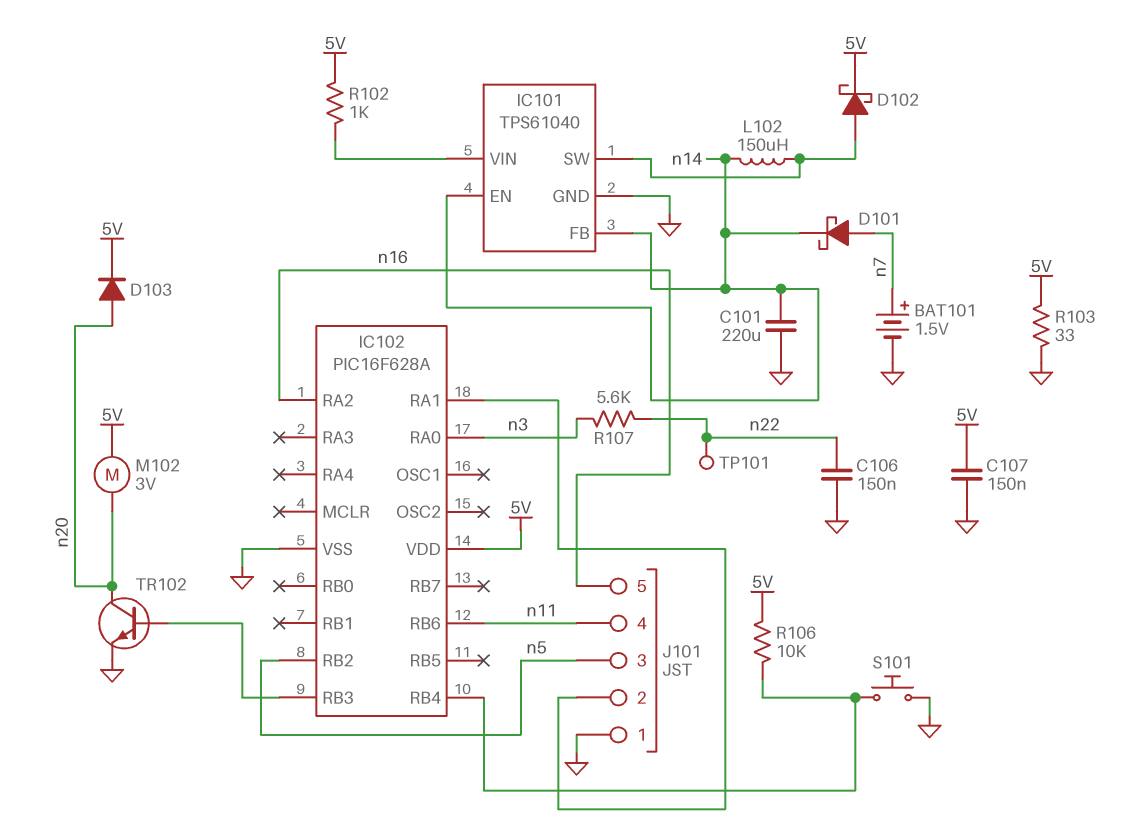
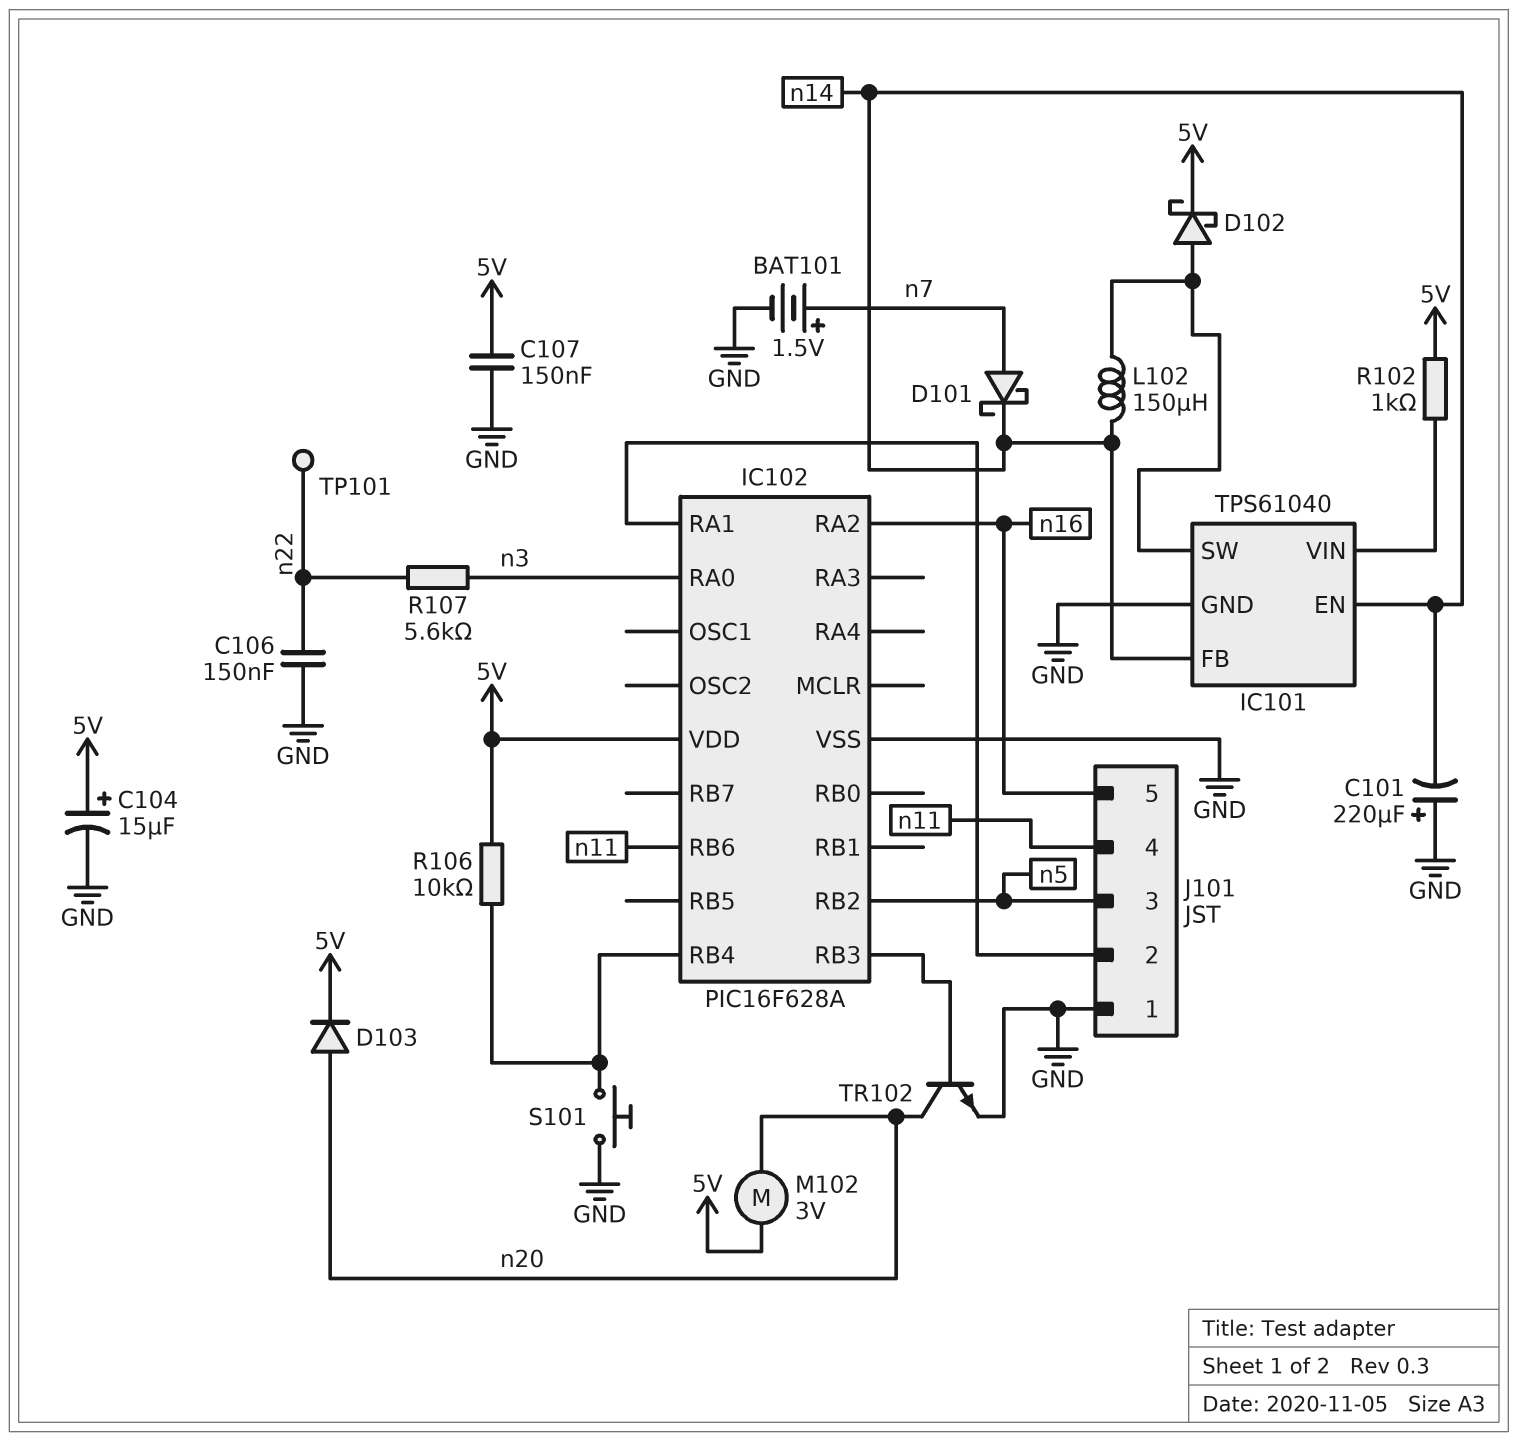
C101: 220uF (GND, n14) -> 220uF (plus GND, minus n14)
C104: none -> 15uF (plus 5V, minus GND)
R103: 33 (5V, GND) -> none

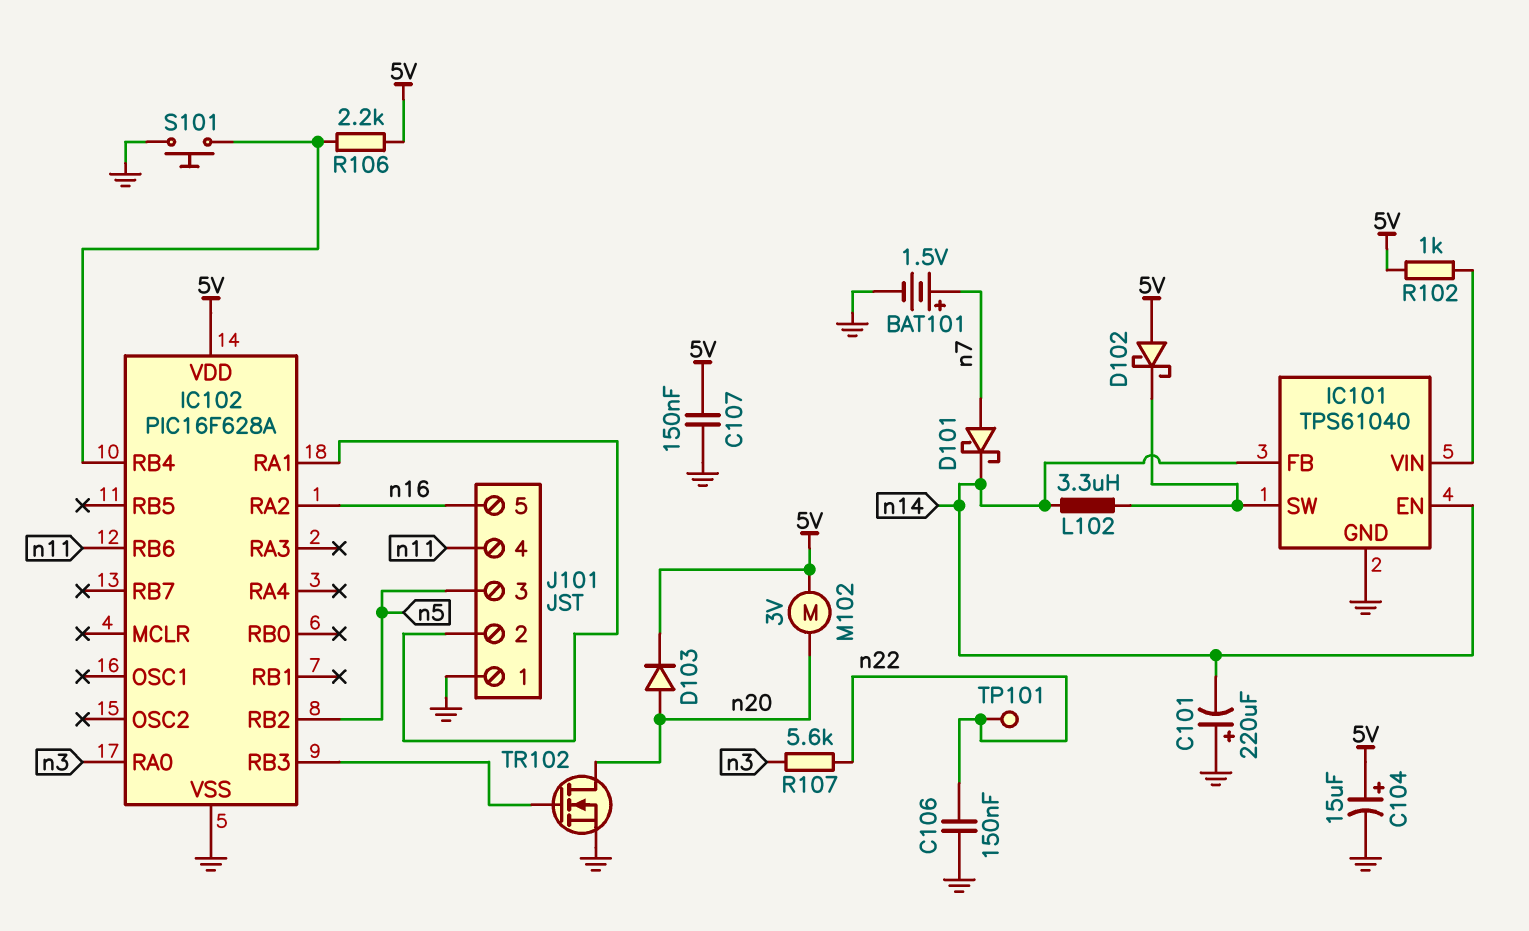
D102: schottky (A IC101/SW, K 5V) -> schottky (A 5V, K IC101/SW)
L102: 150uH (IC101/SW, n14) -> 3.3uH (IC101/SW, n14)
R106: 10k (5V, IC102/RB4) -> 2.2k (5V, IC102/RB4)
TR102: NPN (B IC102/RB3, C n20, E GND) -> NMOS (G IC102/RB3, D n20, S GND)

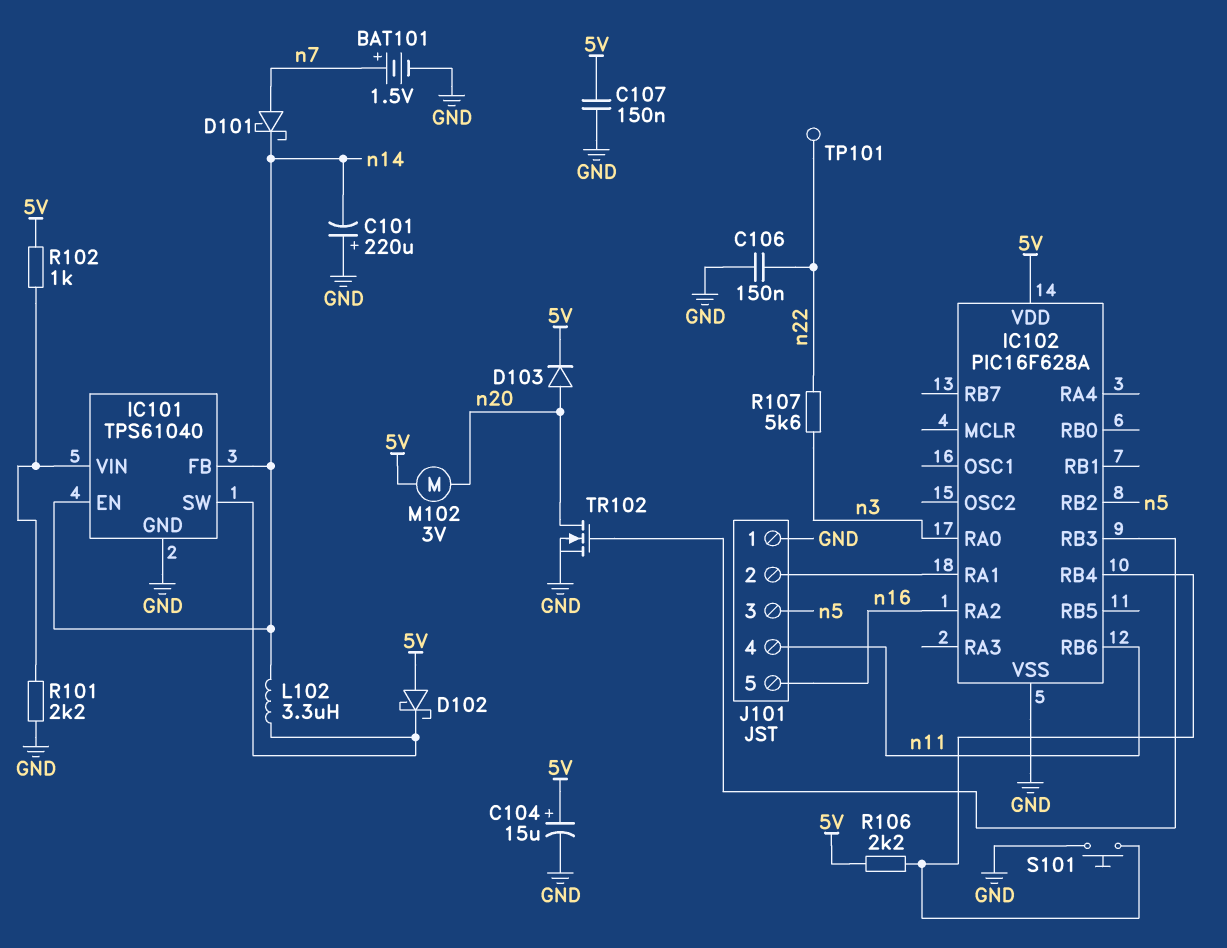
R101: none -> 2.2k (GND, IC101/VIN)

